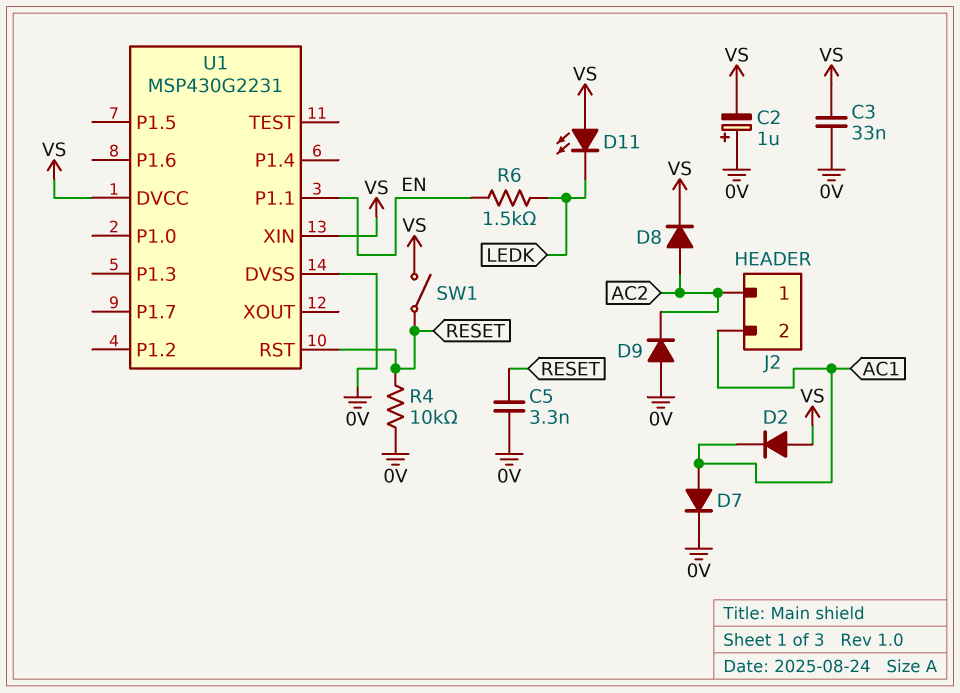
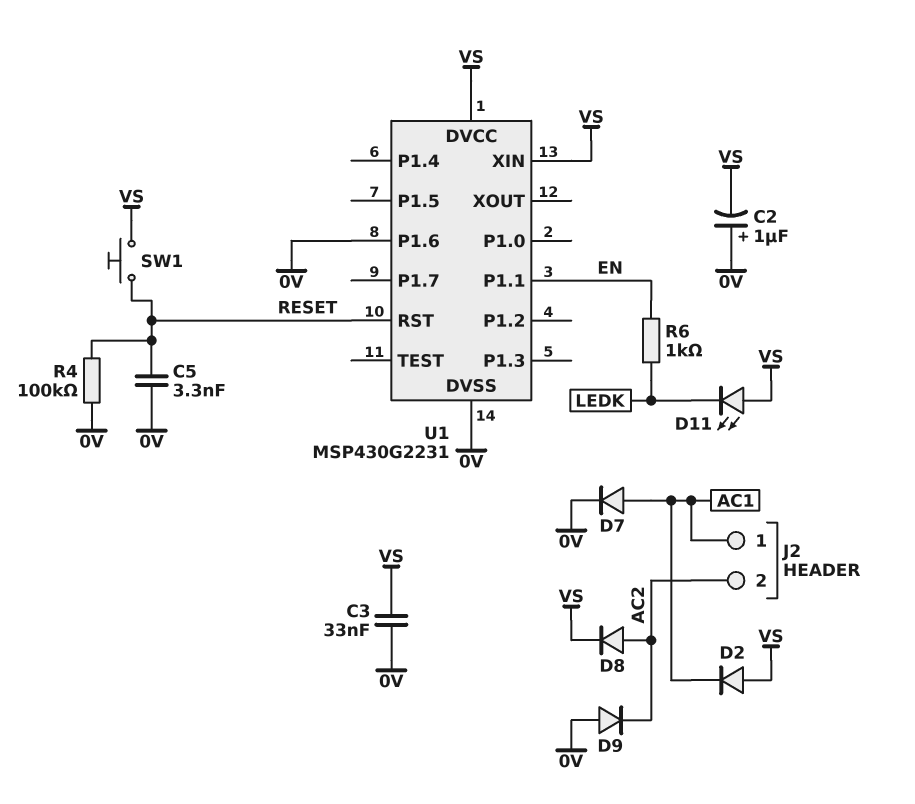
J2 pin 1: AC2 -> AC1
J2 pin 2: AC1 -> AC2
R4: 10k (0V, RESET) -> 100k (0V, RESET)
R6: 1.5k (EN, LEDK) -> 1k (EN, LEDK)
SW1: switch (RESET, VS) -> button (RESET, VS)
U1 pin P1.6: none -> 0V

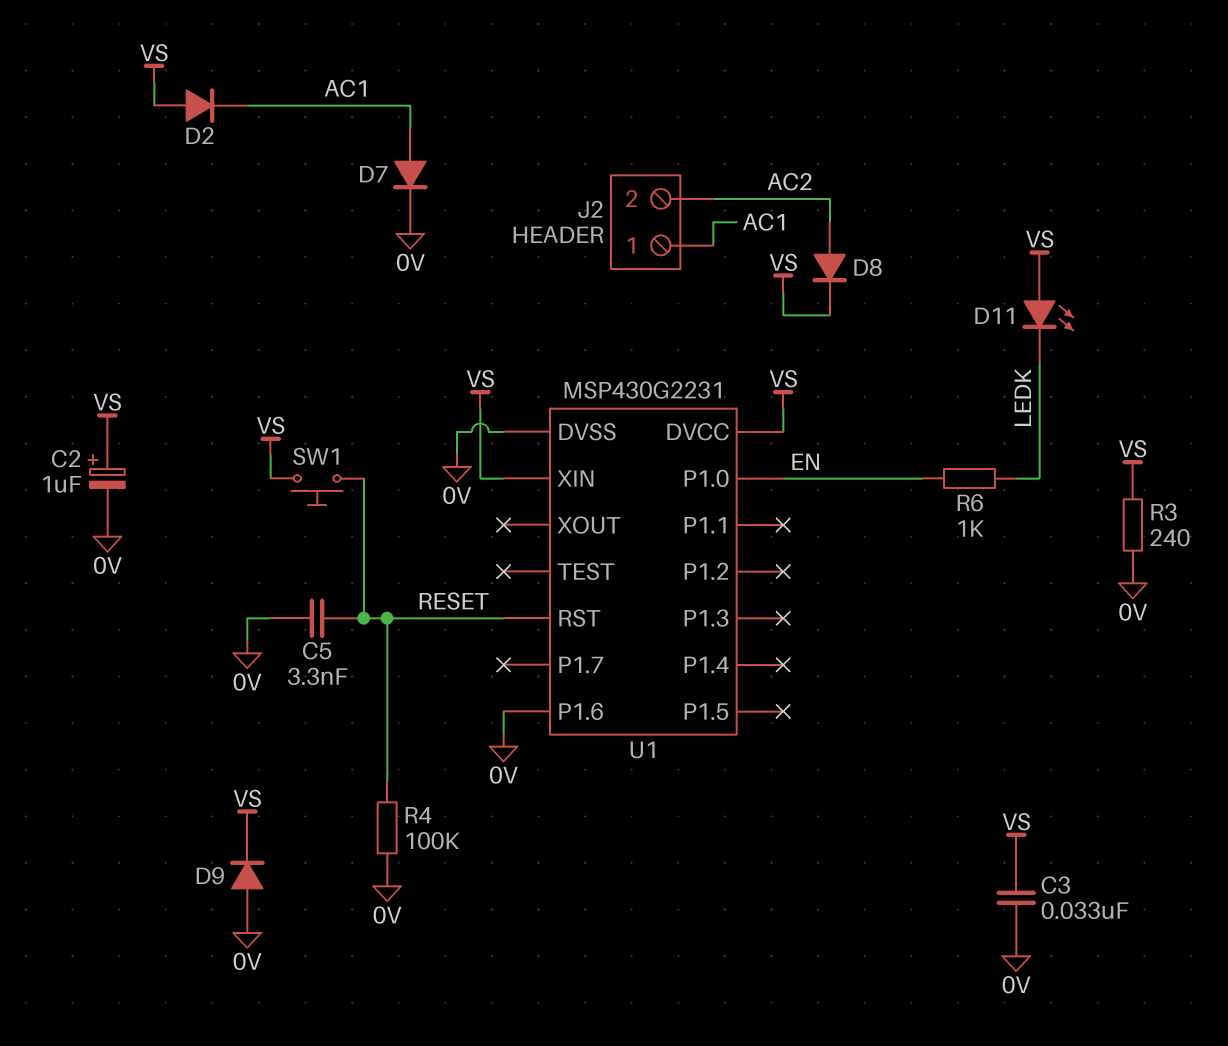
C2: 1uF (plus 0V, minus VS) -> 1uF (plus VS, minus 0V)
D9: diode (A 0V, K AC2) -> diode (A 0V, K VS)
R3: none -> 240 (0V, VS)
U1 pin P1.0: none -> EN
U1 pin P1.1: EN -> none

